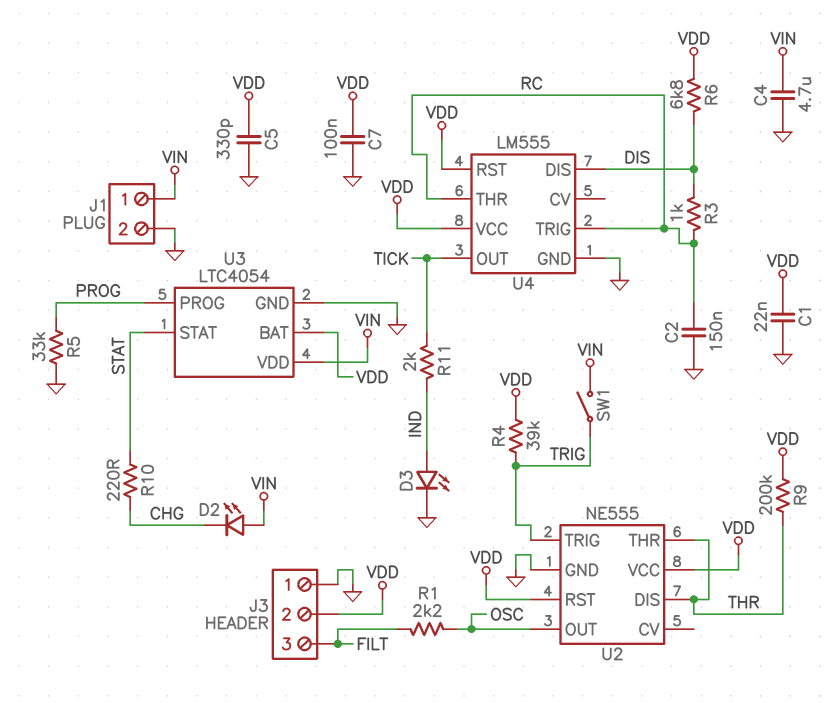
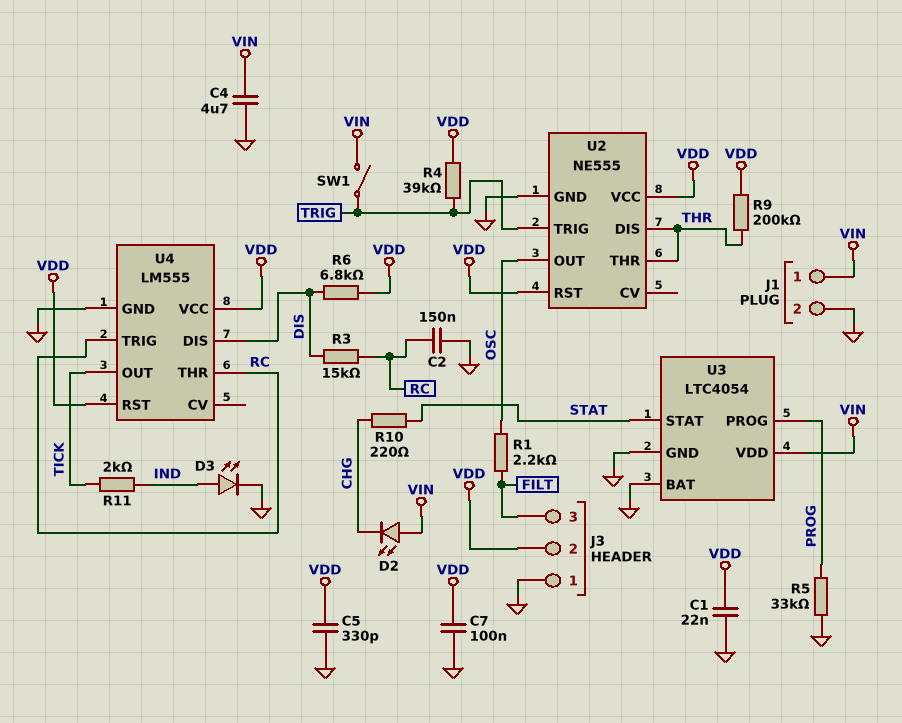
R3: 1k (DIS, RC) -> 15k (DIS, RC)
U3 pin BAT: VDD -> GND

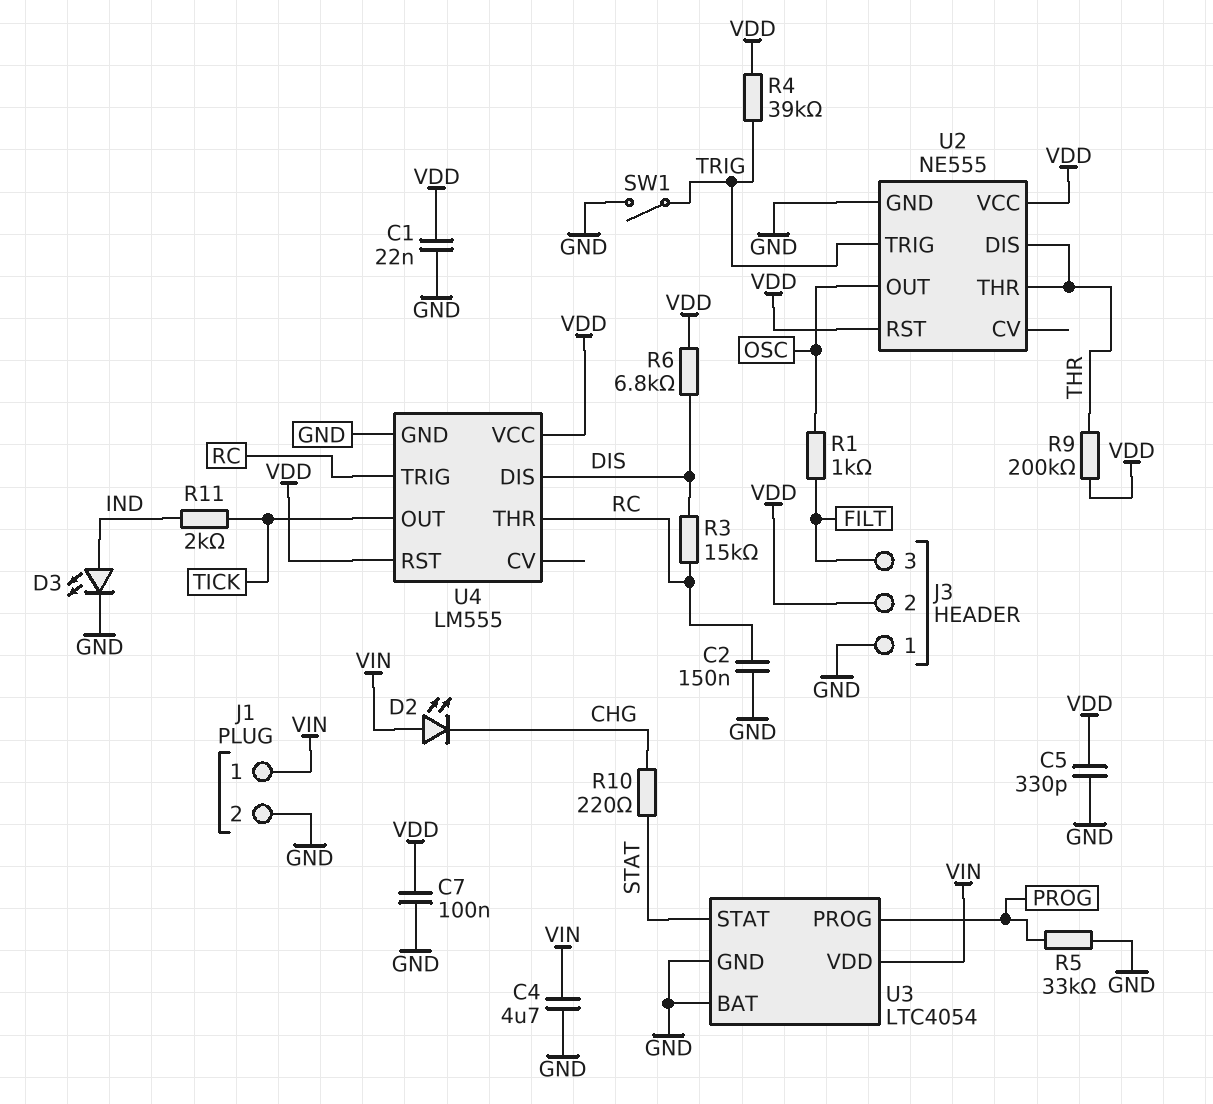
R1: 2.2k (FILT, OSC) -> 1k (FILT, OSC)
SW1: switch (TRIG, VIN) -> switch (GND, TRIG)

